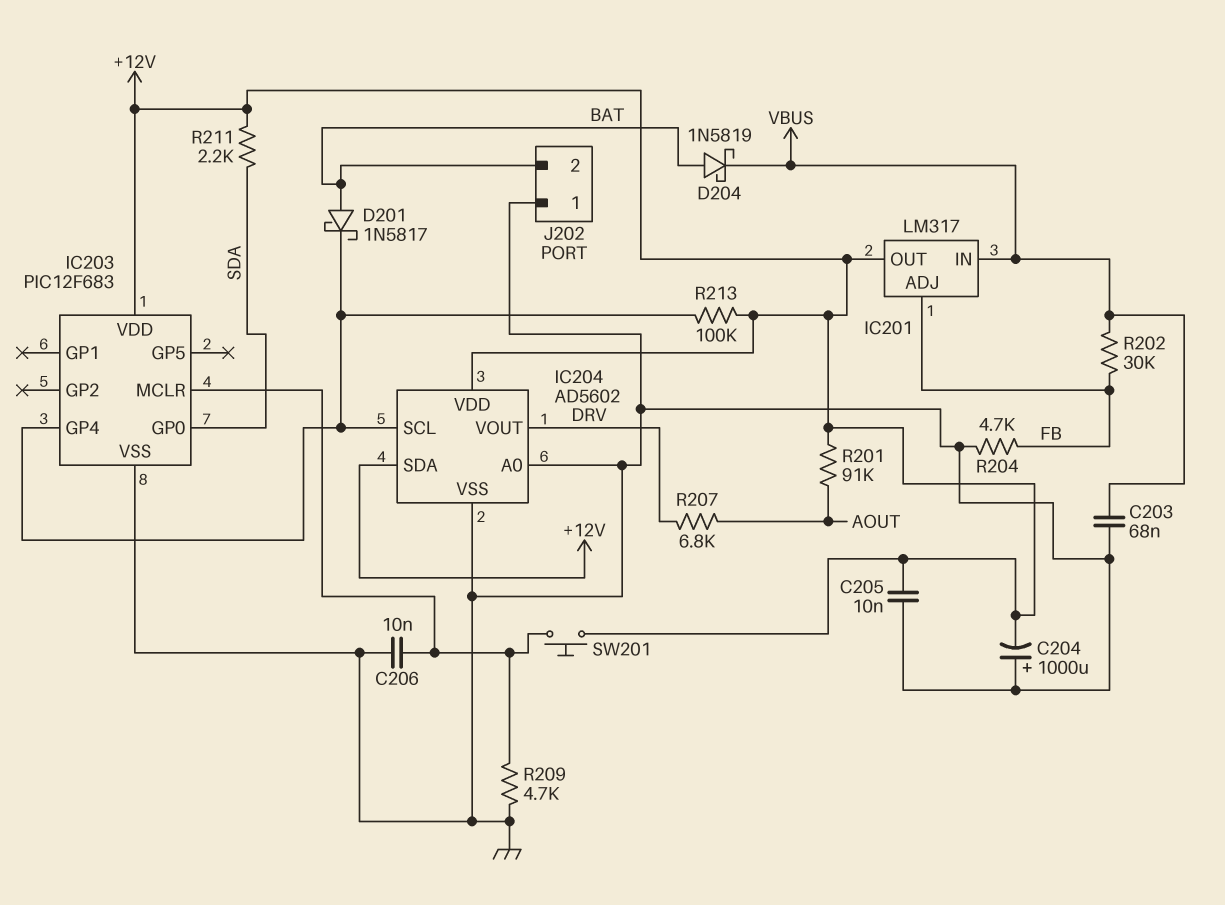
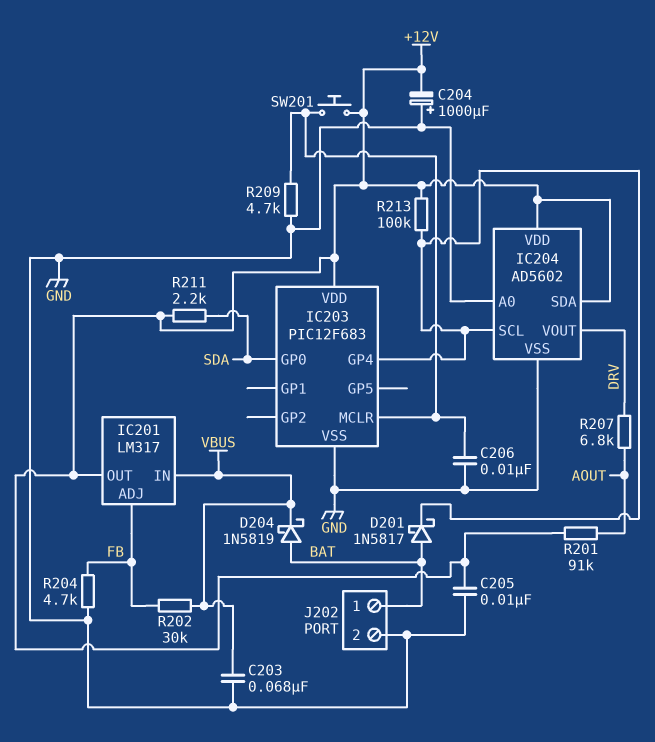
J202 pin 1: GND -> BAT
J202 pin 2: BAT -> GND

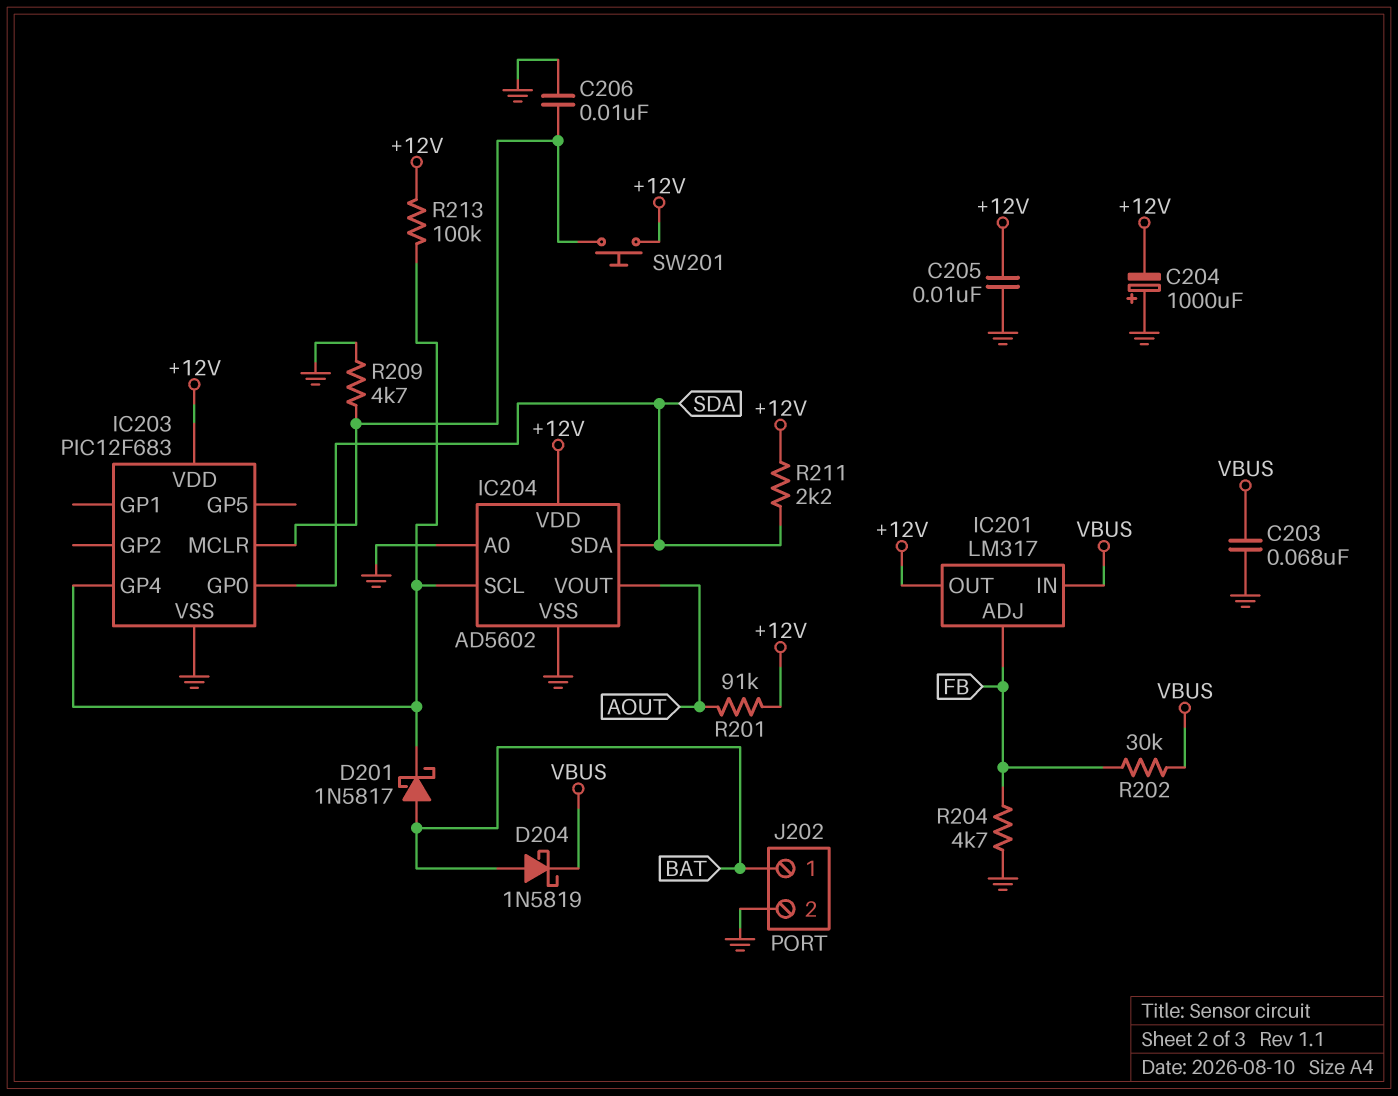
IC204 pin SDA: +12V -> SDA
IC204 pin VOUT: DRV -> AOUT
R207: 6.8k (AOUT, DRV) -> none

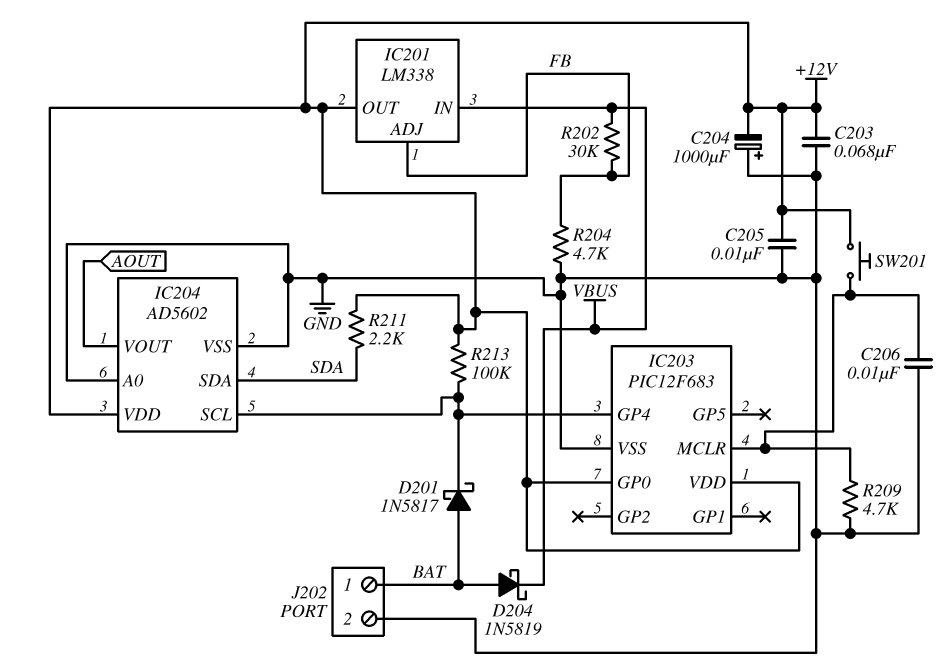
C203: 68nF (GND, VBUS) -> 68nF (+12V, GND)
IC201: LM317 -> LM338
IC203 pin GP0: SDA -> +12V
R201: 91k (+12V, AOUT) -> none

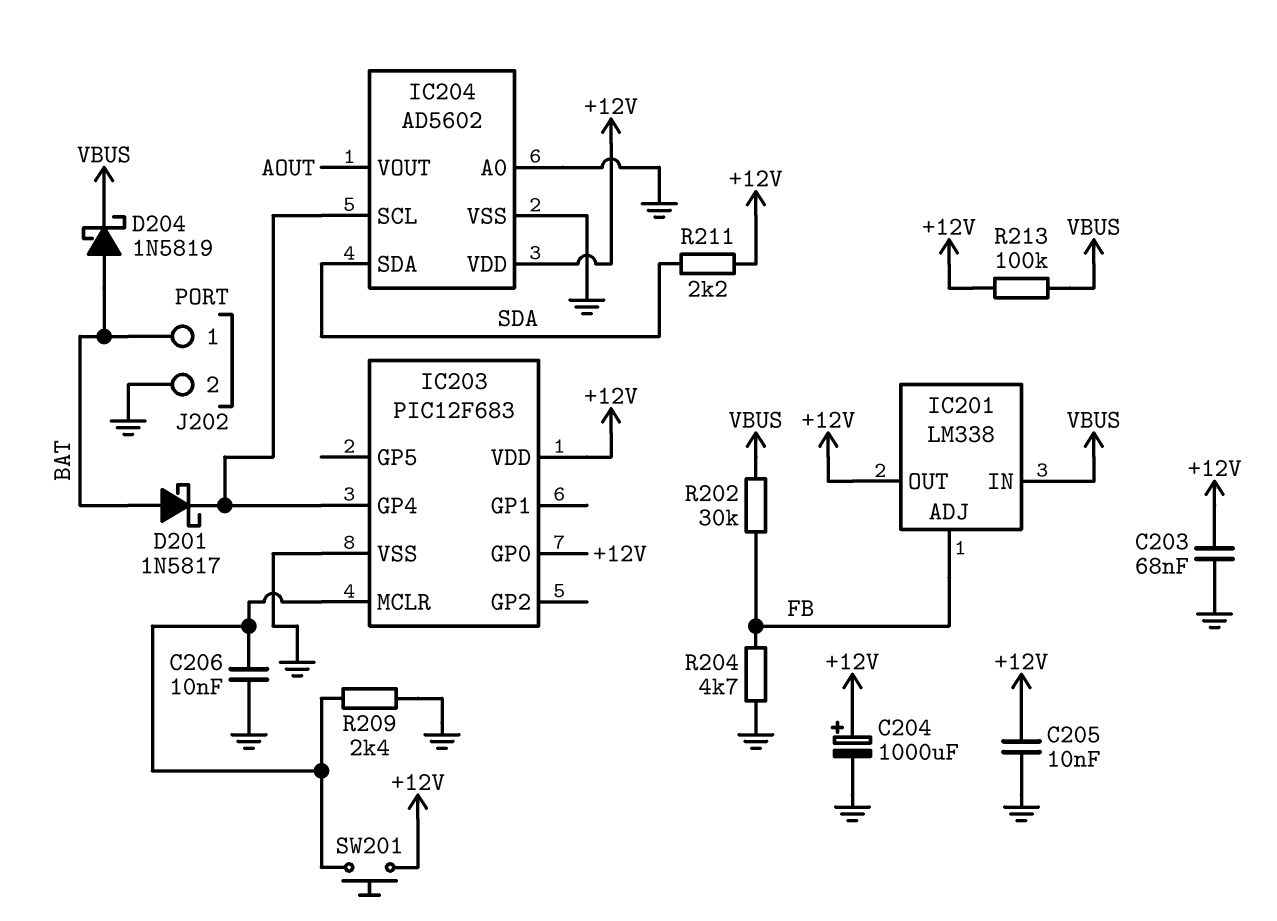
C204: 1000uF (plus GND, minus +12V) -> 1000uF (plus +12V, minus GND)
R209: 4.7k (GND, IC203/MCLR) -> 2.4k (GND, IC203/MCLR)
R213: 100k (+12V, IC203/GP4) -> 100k (+12V, VBUS)

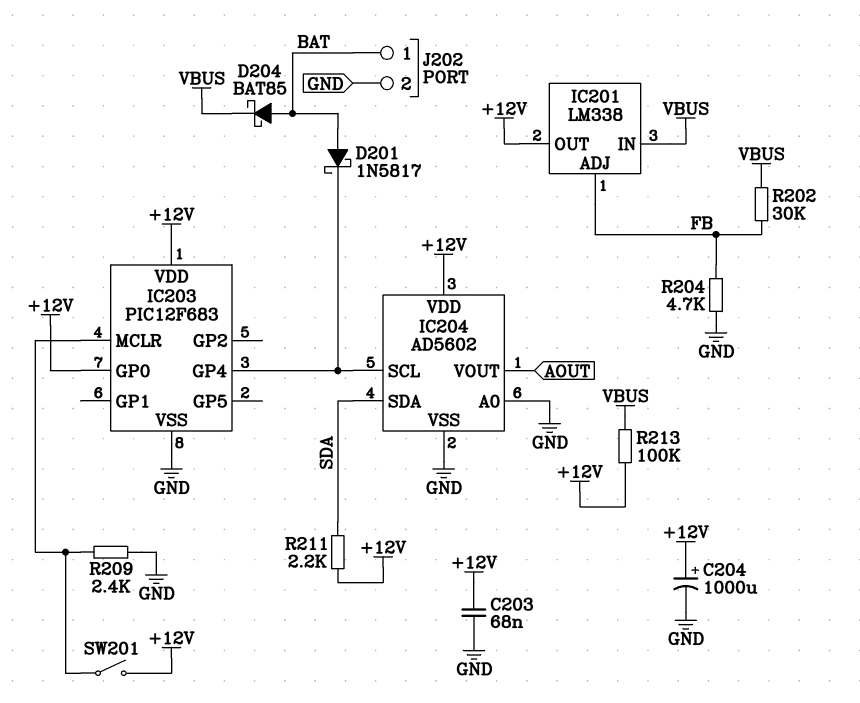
C205: 10nF (+12V, GND) -> none
C206: 10nF (GND, IC203/MCLR) -> none
D204: schottky 1N5819 (A BAT, K VBUS) -> schottky BAT85 (A BAT, K VBUS)
SW201: button (+12V, IC203/MCLR) -> switch (+12V, IC203/MCLR)

